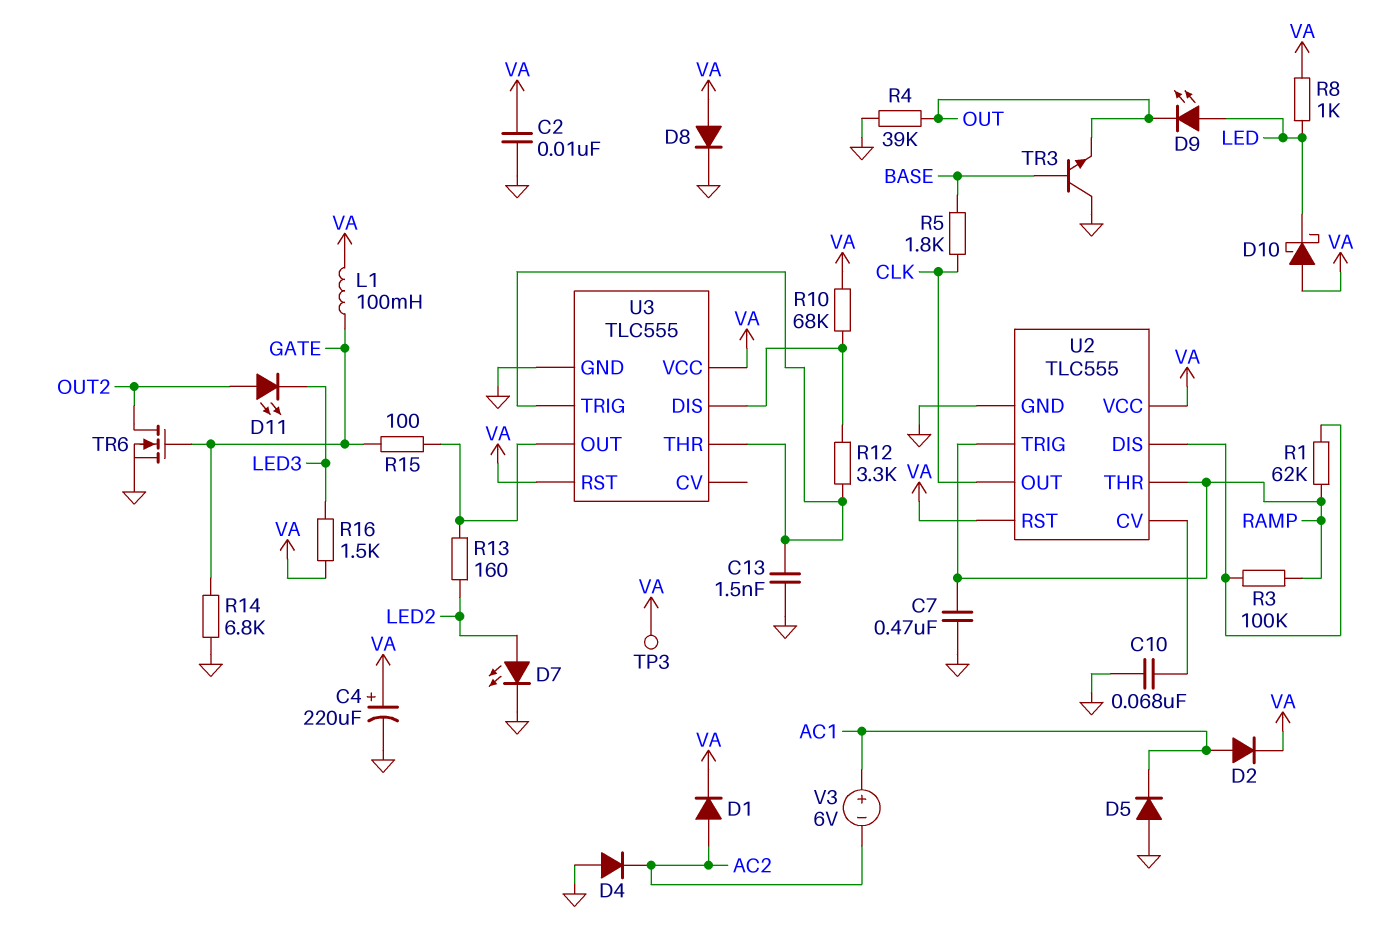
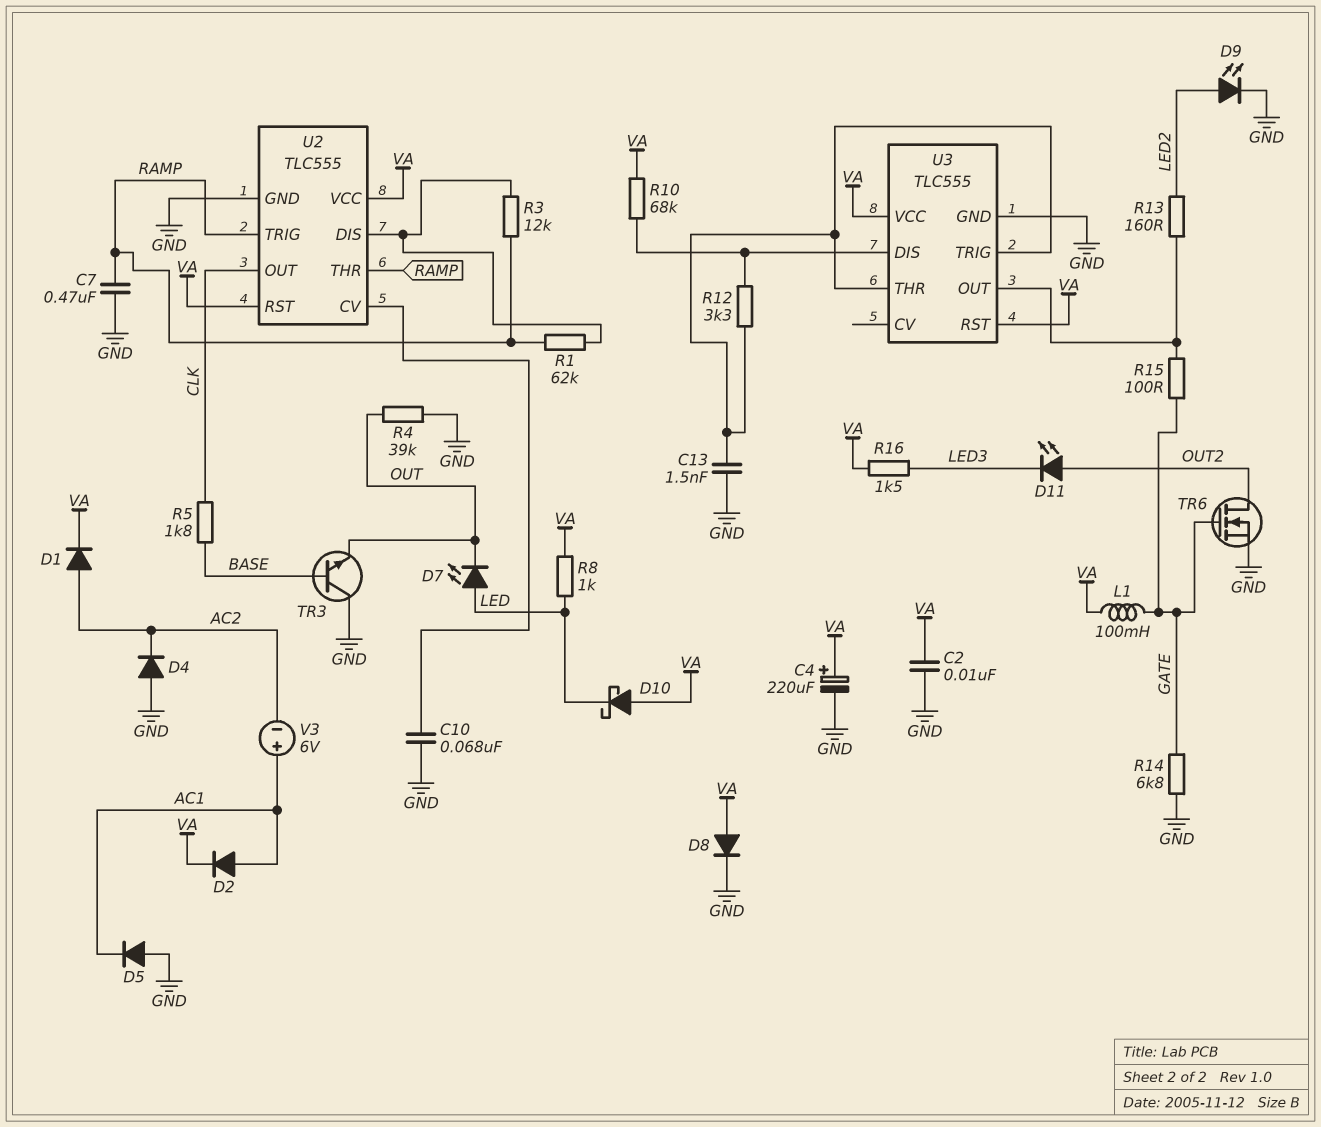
D7: LED (A LED2, K GND) -> LED (A LED, K OUT)
D9: LED (A LED, K OUT) -> LED (A LED2, K GND)
R3: 100k (RAMP, U2/DIS) -> 12k (RAMP, U2/DIS)
TP3: test point (VA) -> none

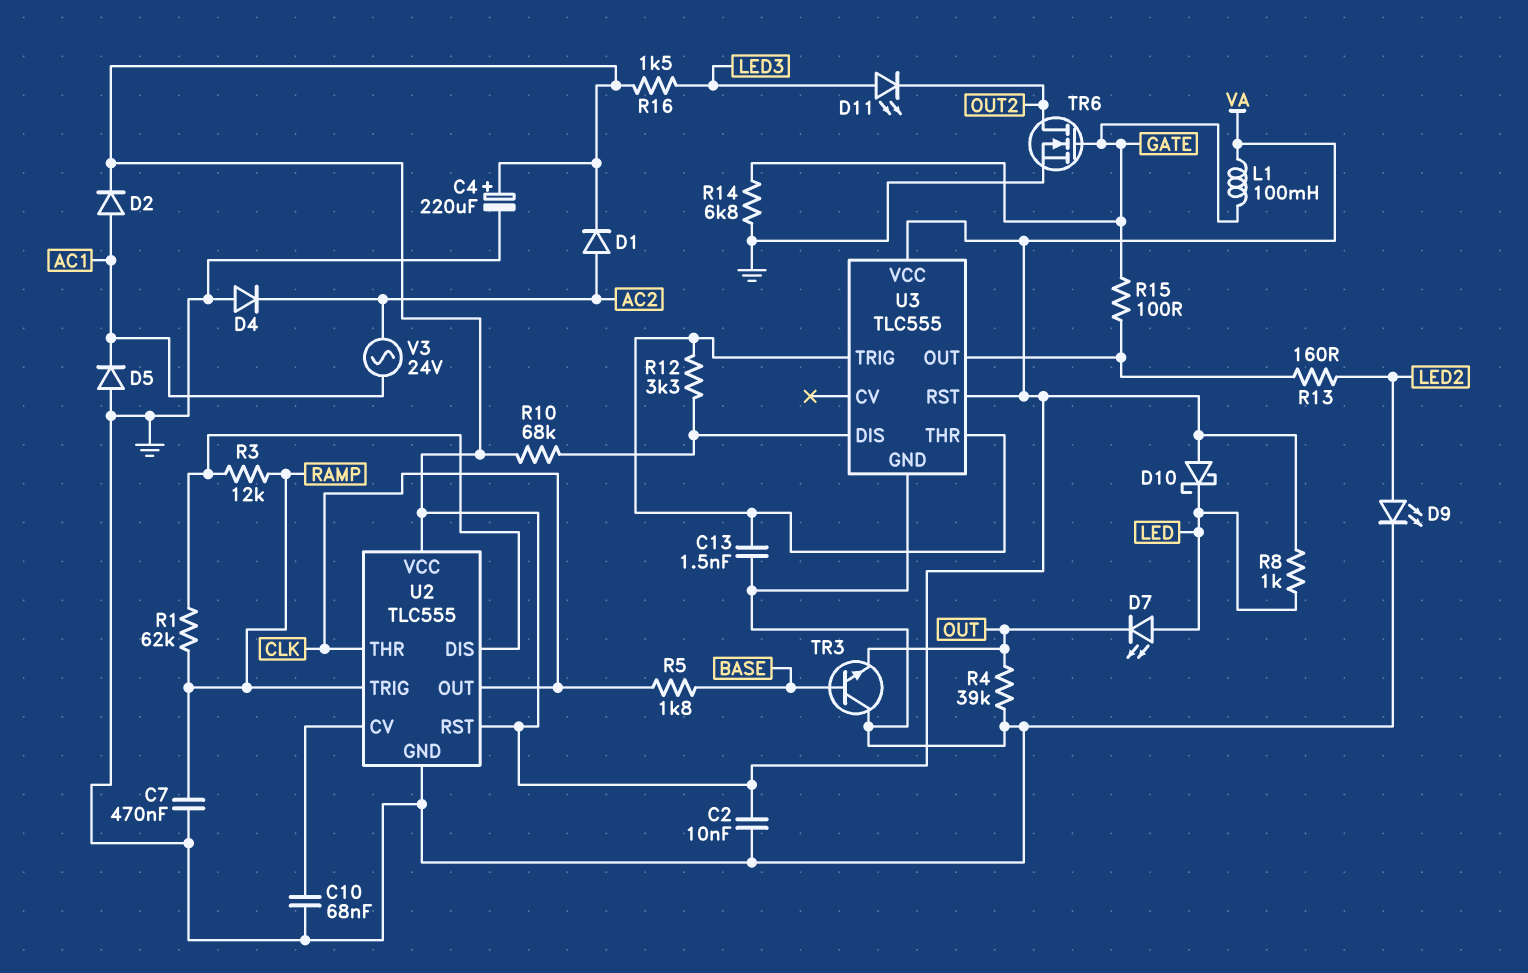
D8: diode (A VA, K GND) -> none
D11: LED (A OUT2, K LED3) -> LED (A LED3, K OUT2)
U2 pin THR: RAMP -> CLK
V3: 6V (plus AC1, minus AC2) -> AC 24V (AC1, AC2)

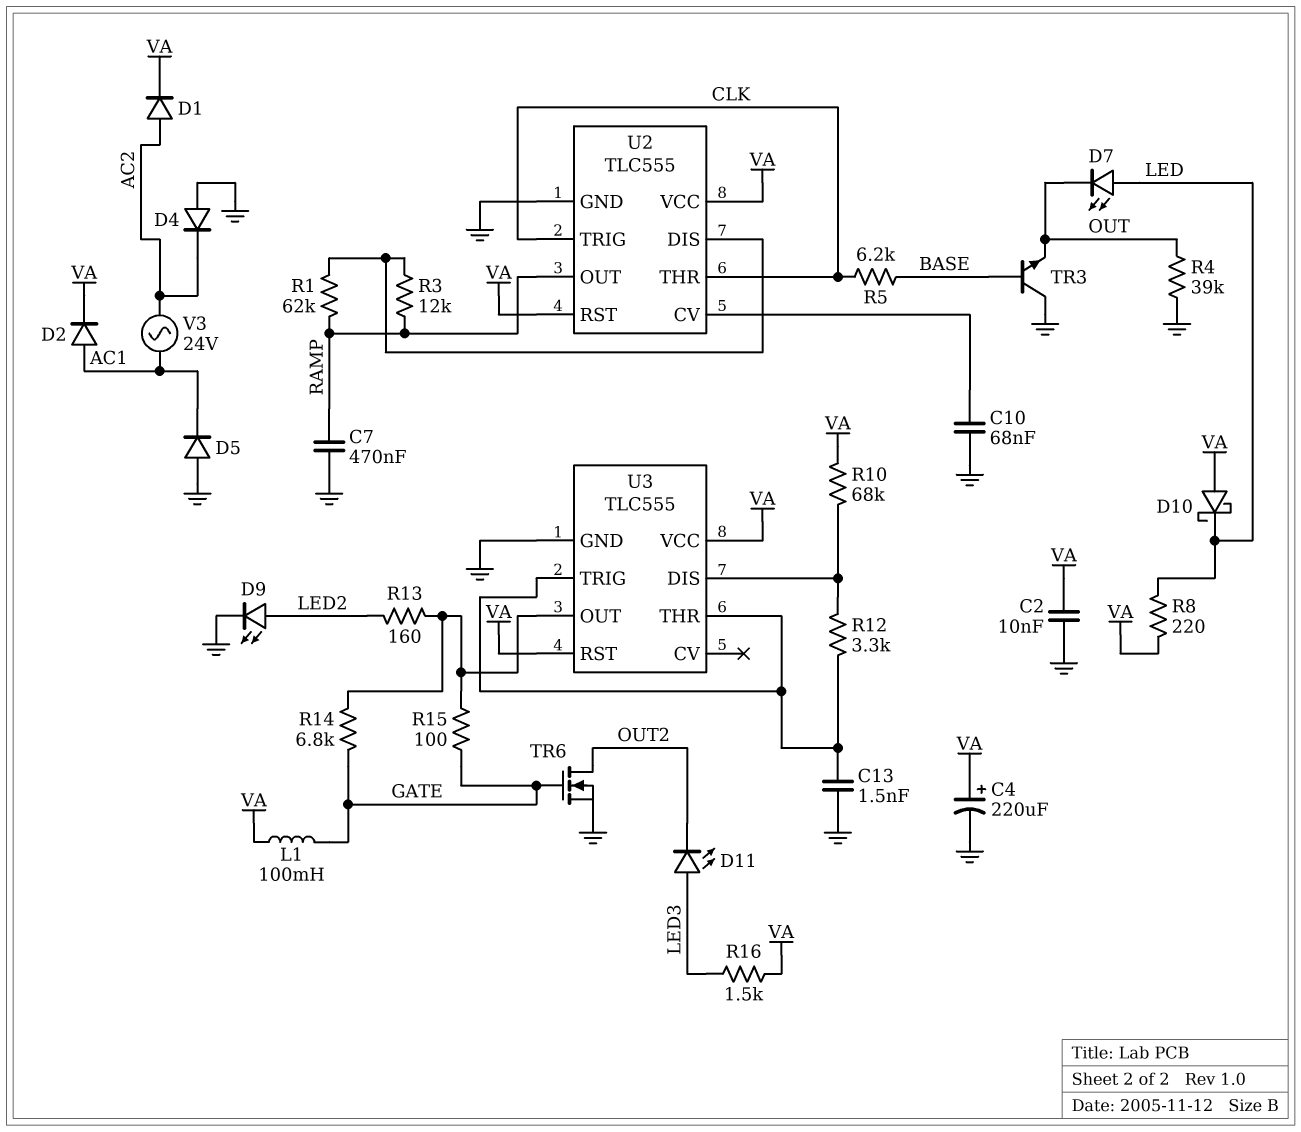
R5: 1.8k (BASE, CLK) -> 6.2k (BASE, CLK)
R8: 1k (LED, VA) -> 220 (LED, VA)
R14: 6.8k (GATE, GND) -> 6.8k (GATE, U3/OUT)
U2 pin OUT: CLK -> RAMP
U2 pin TRIG: RAMP -> CLK

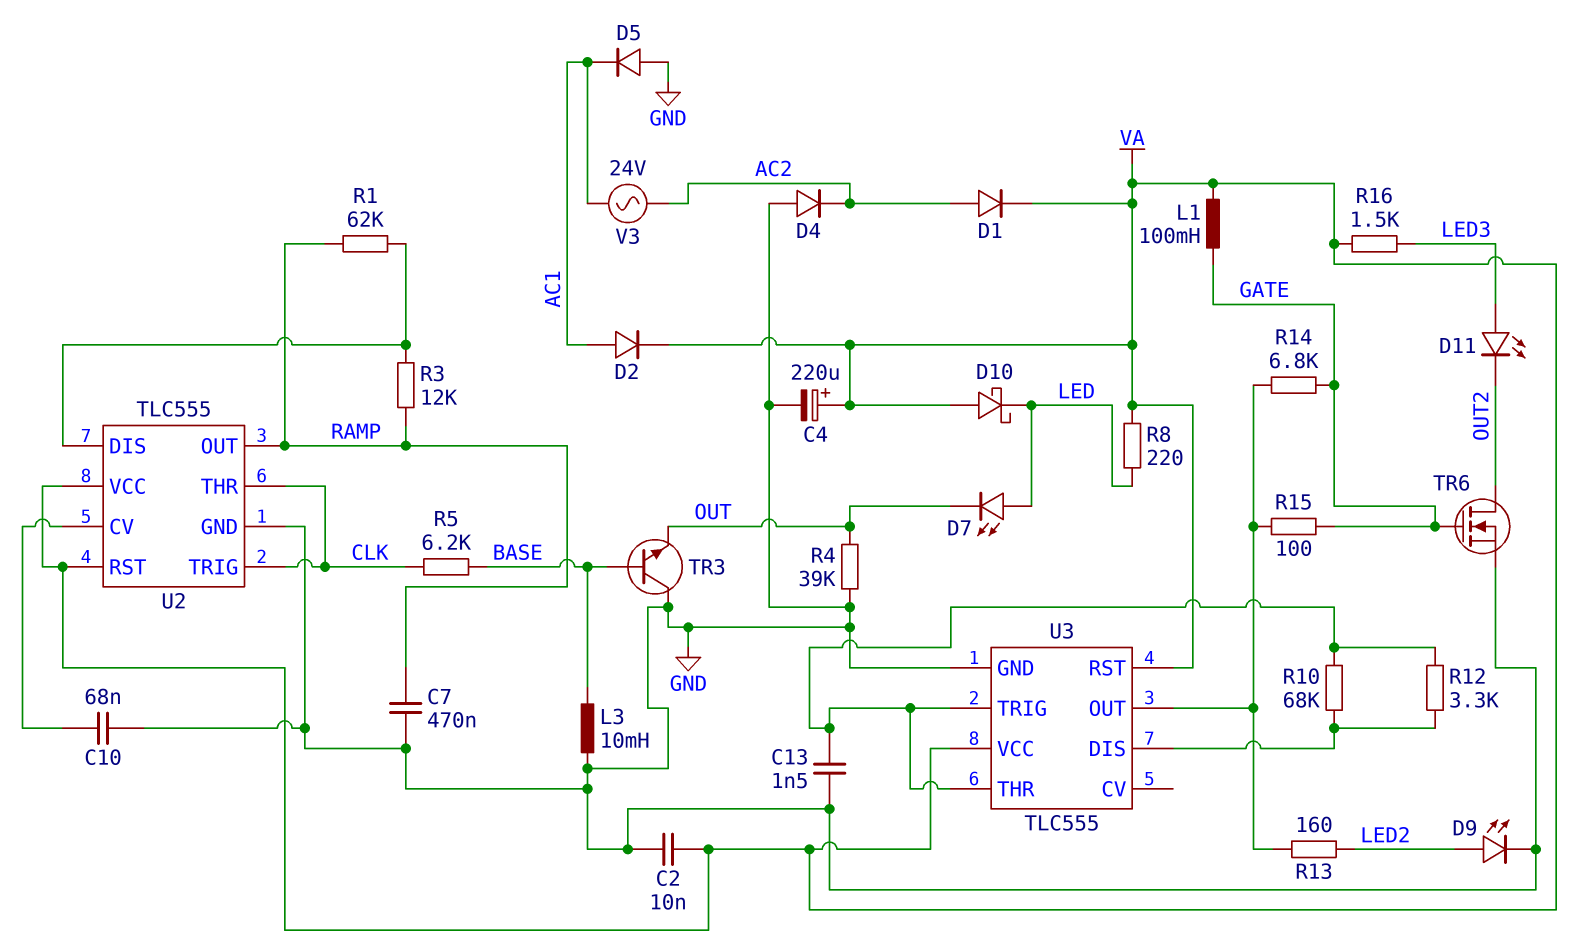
L3: none -> 10mH (BASE, GND)
R10: 68k (U3/DIS, VA) -> 68k (U3/DIS, U3/THR)

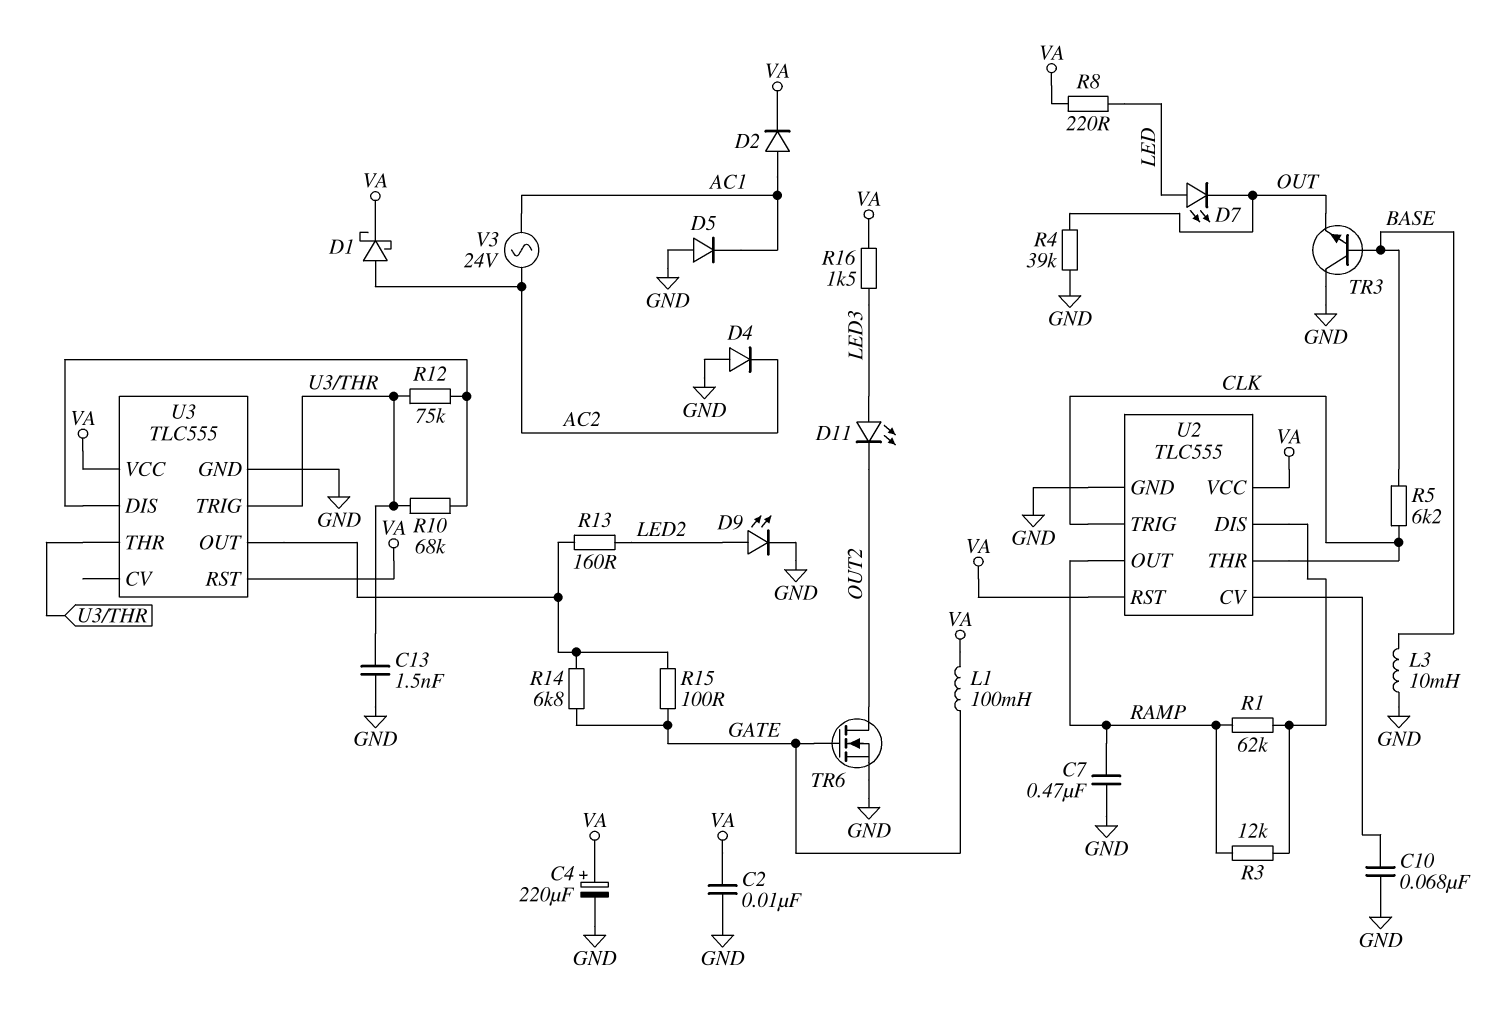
D1: diode (A AC2, K VA) -> schottky (A AC2, K VA)
D10: schottky (A VA, K LED) -> none
R12: 3.3k (U3/DIS, U3/THR) -> 75k (U3/DIS, U3/THR)

